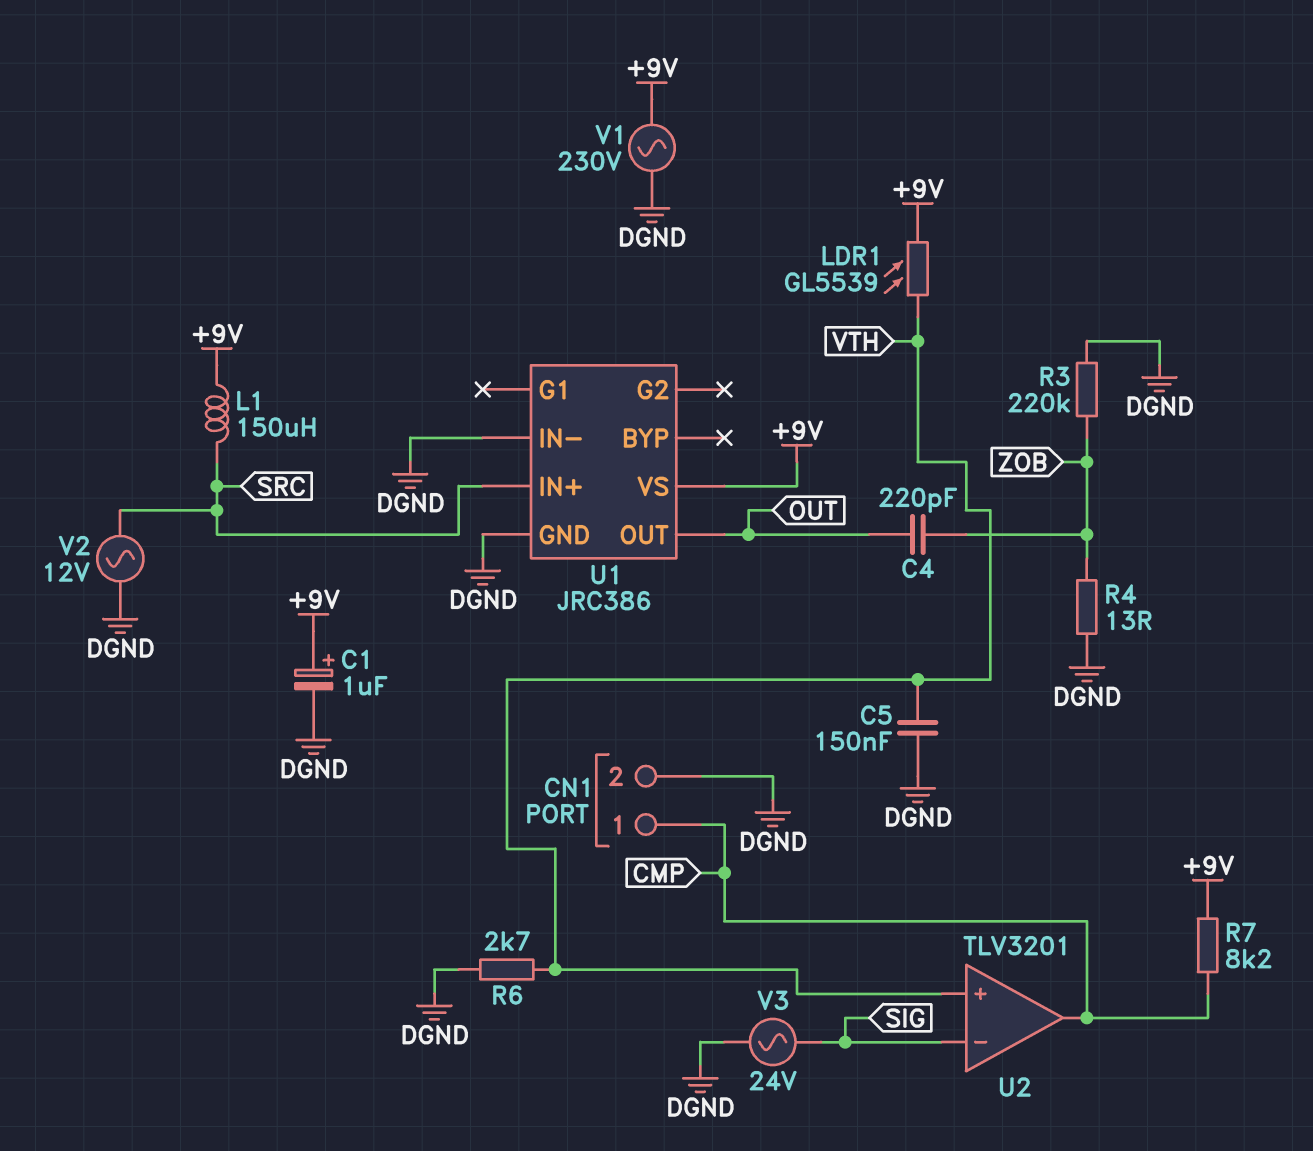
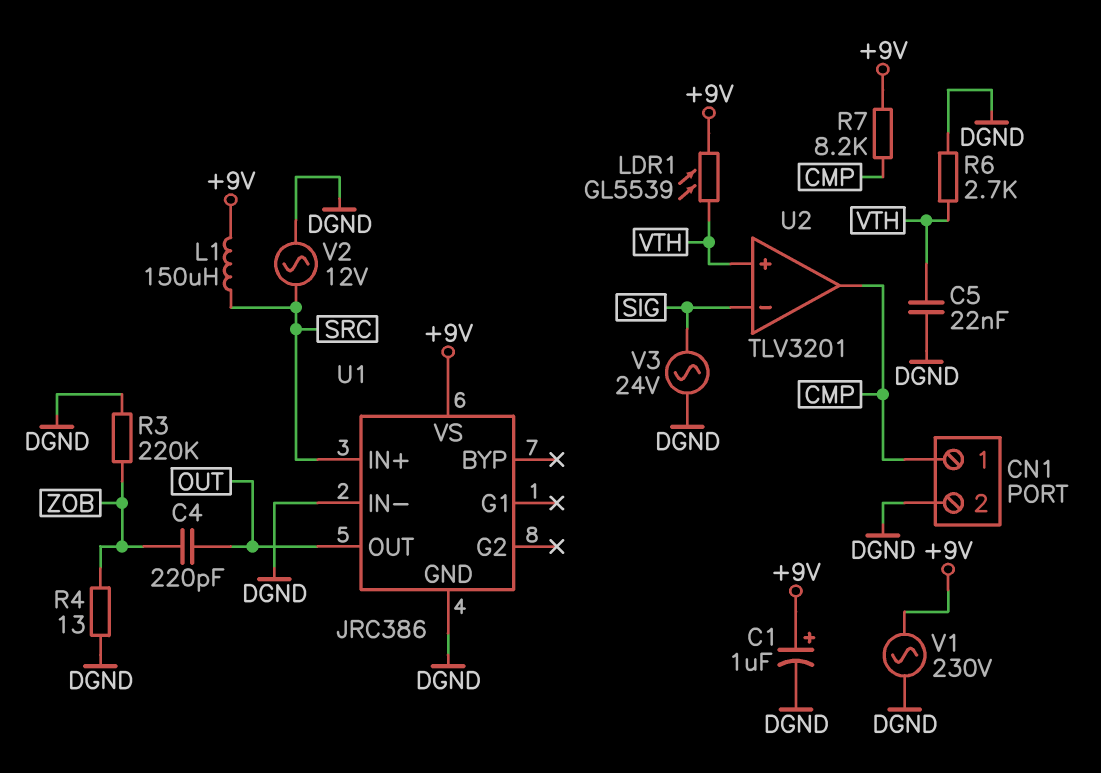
C5: 150nF (DGND, VTH) -> 22nF (DGND, VTH)

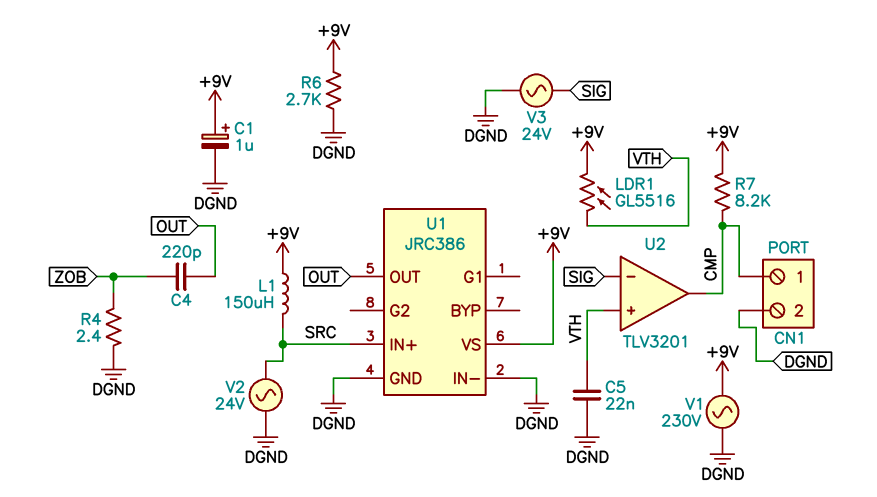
LDR1: GL5539 (+9V, VTH) -> GL5516 (+9V, VTH)
R3: 220k (DGND, ZOB) -> none
R4: 13 (DGND, ZOB) -> 2.4 (DGND, ZOB)
R6: 2.7k (DGND, VTH) -> 2.7k (+9V, DGND)
V2: AC 12V (DGND, SRC) -> AC 24V (DGND, SRC)

